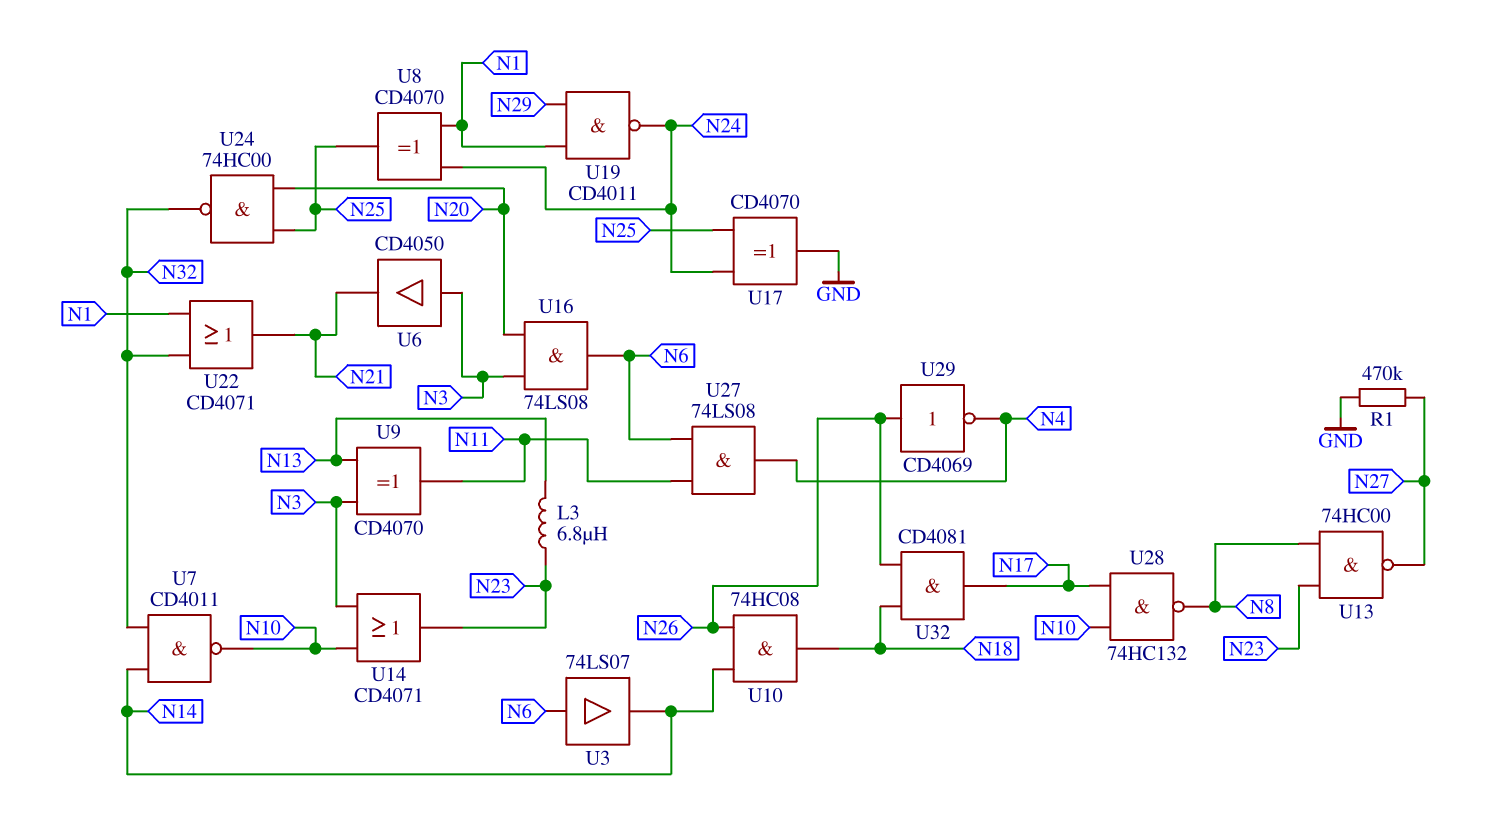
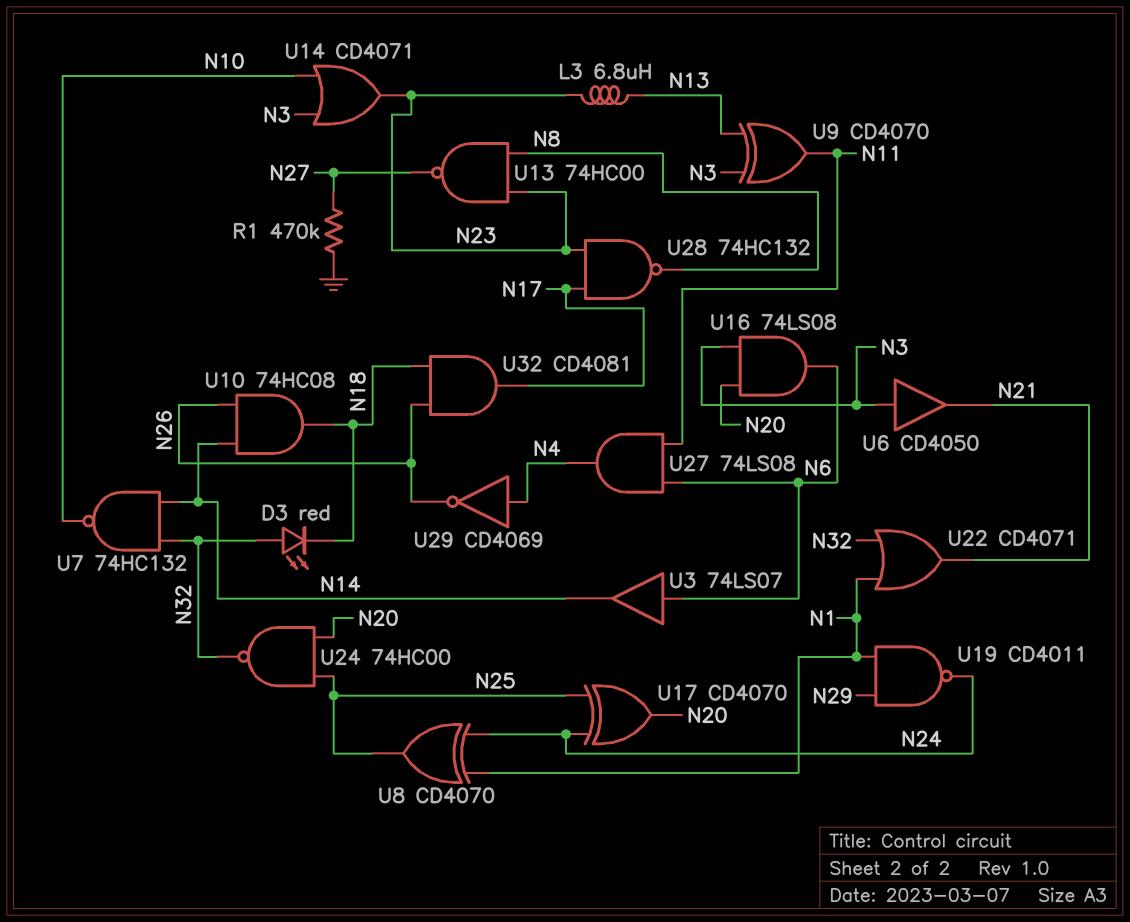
D3: none -> LED red (A N32, K N18)
U7: NAND CD4011 (in N14, in N32, out N10) -> NAND 74HC132 (in N14, in N32, out N10)
U17: XOR CD4070 (in N24, in N25, out GND) -> XOR CD4070 (in N24, in N25, out N20)
U28: NAND 74HC132 (in N10, in N17, out N8) -> NAND 74HC132 (in N17, in N23, out N8)
U29: NOT CD4069 (in N26, out N4) -> NOT CD4069 (in N4, out N26)

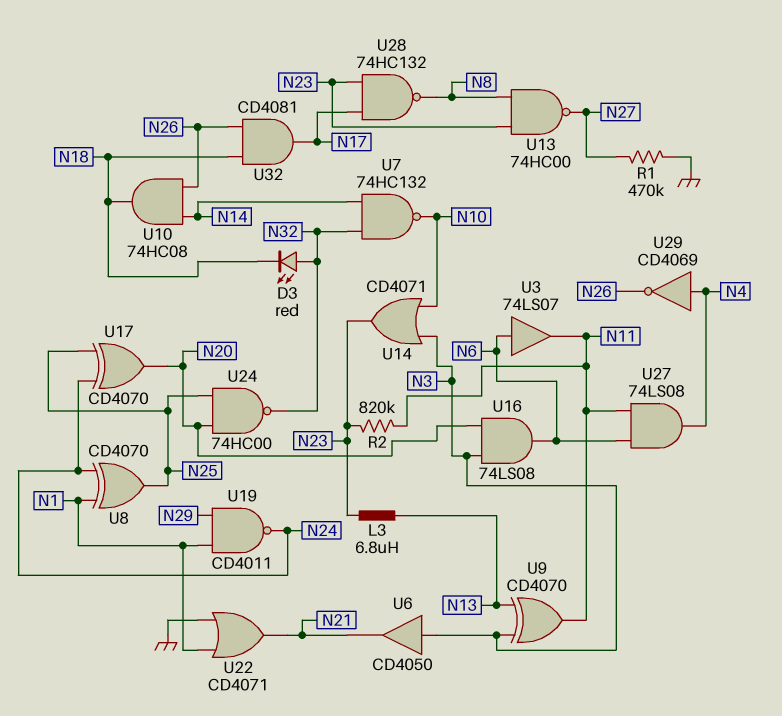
R2: none -> 820k (N11, N23)
U3: buffer 74LS07 (in N6, out N14) -> buffer 74LS07 (in N6, out N11)
U22: OR CD4071 (in N1, in N32, out N21) -> OR CD4071 (in GND, in N1, out N21)

